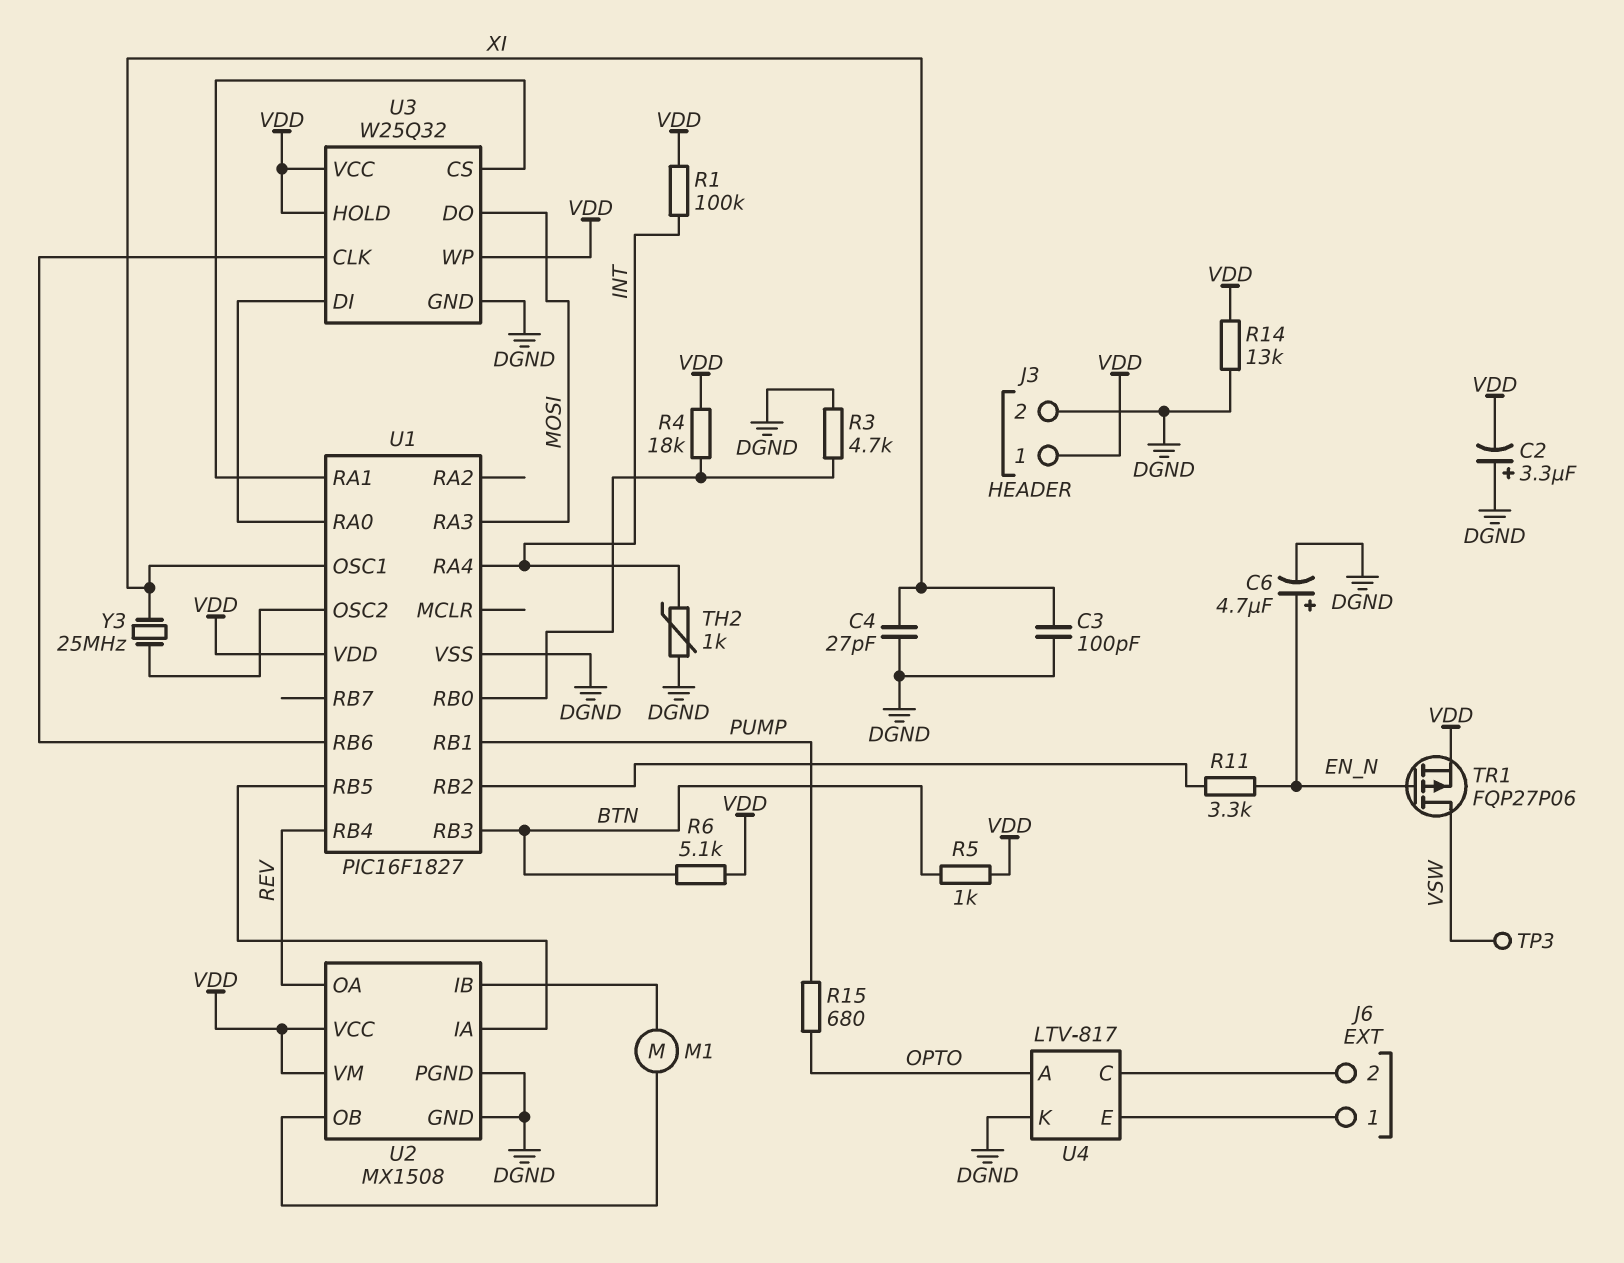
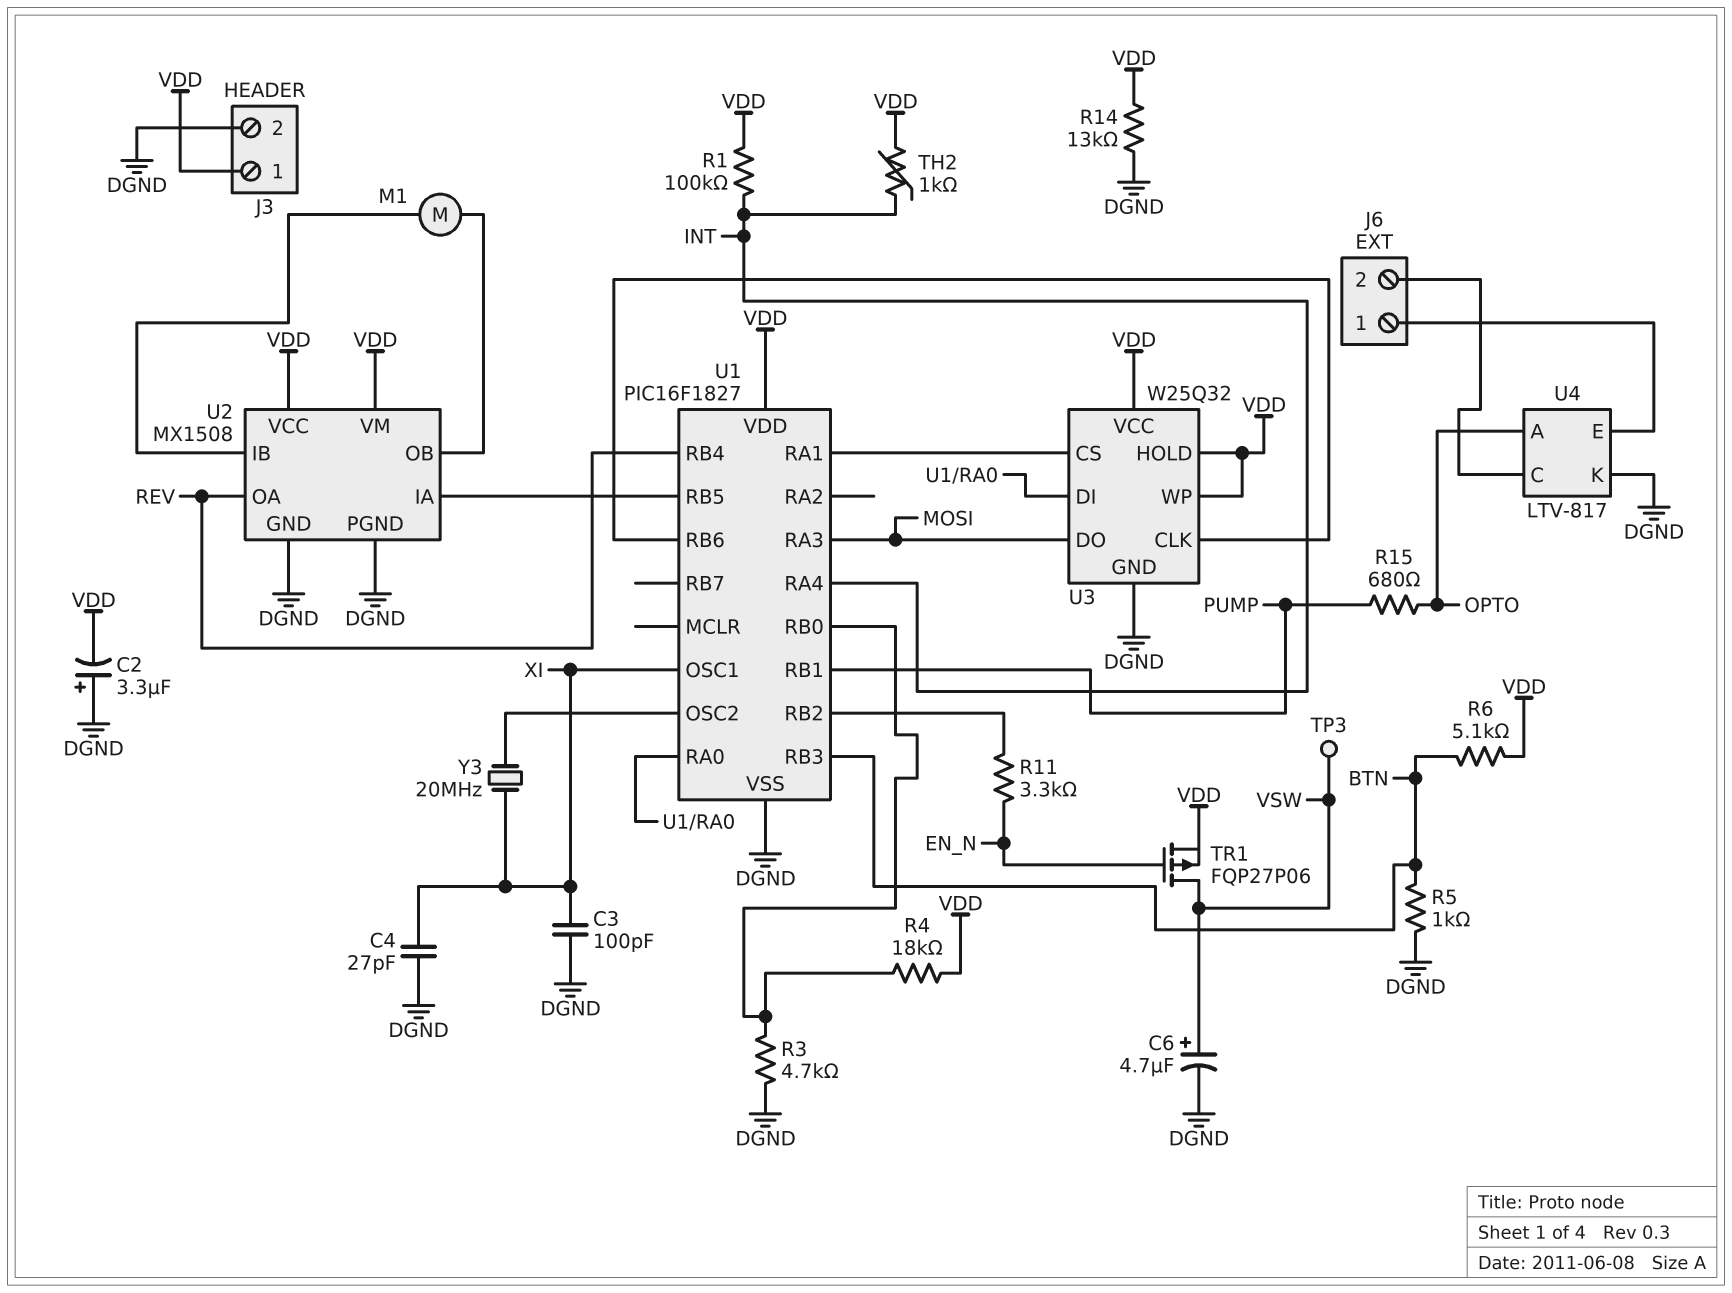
C6: 4.7uF (plus EN_N, minus DGND) -> 4.7uF (plus VSW, minus DGND)
R5: 1k (BTN, VDD) -> 1k (BTN, DGND)
TH2: 1k (DGND, INT) -> 1k (INT, VDD)
Y3: 25MHz (U1/OSC2, XI) -> 20MHz (U1/OSC2, XI)

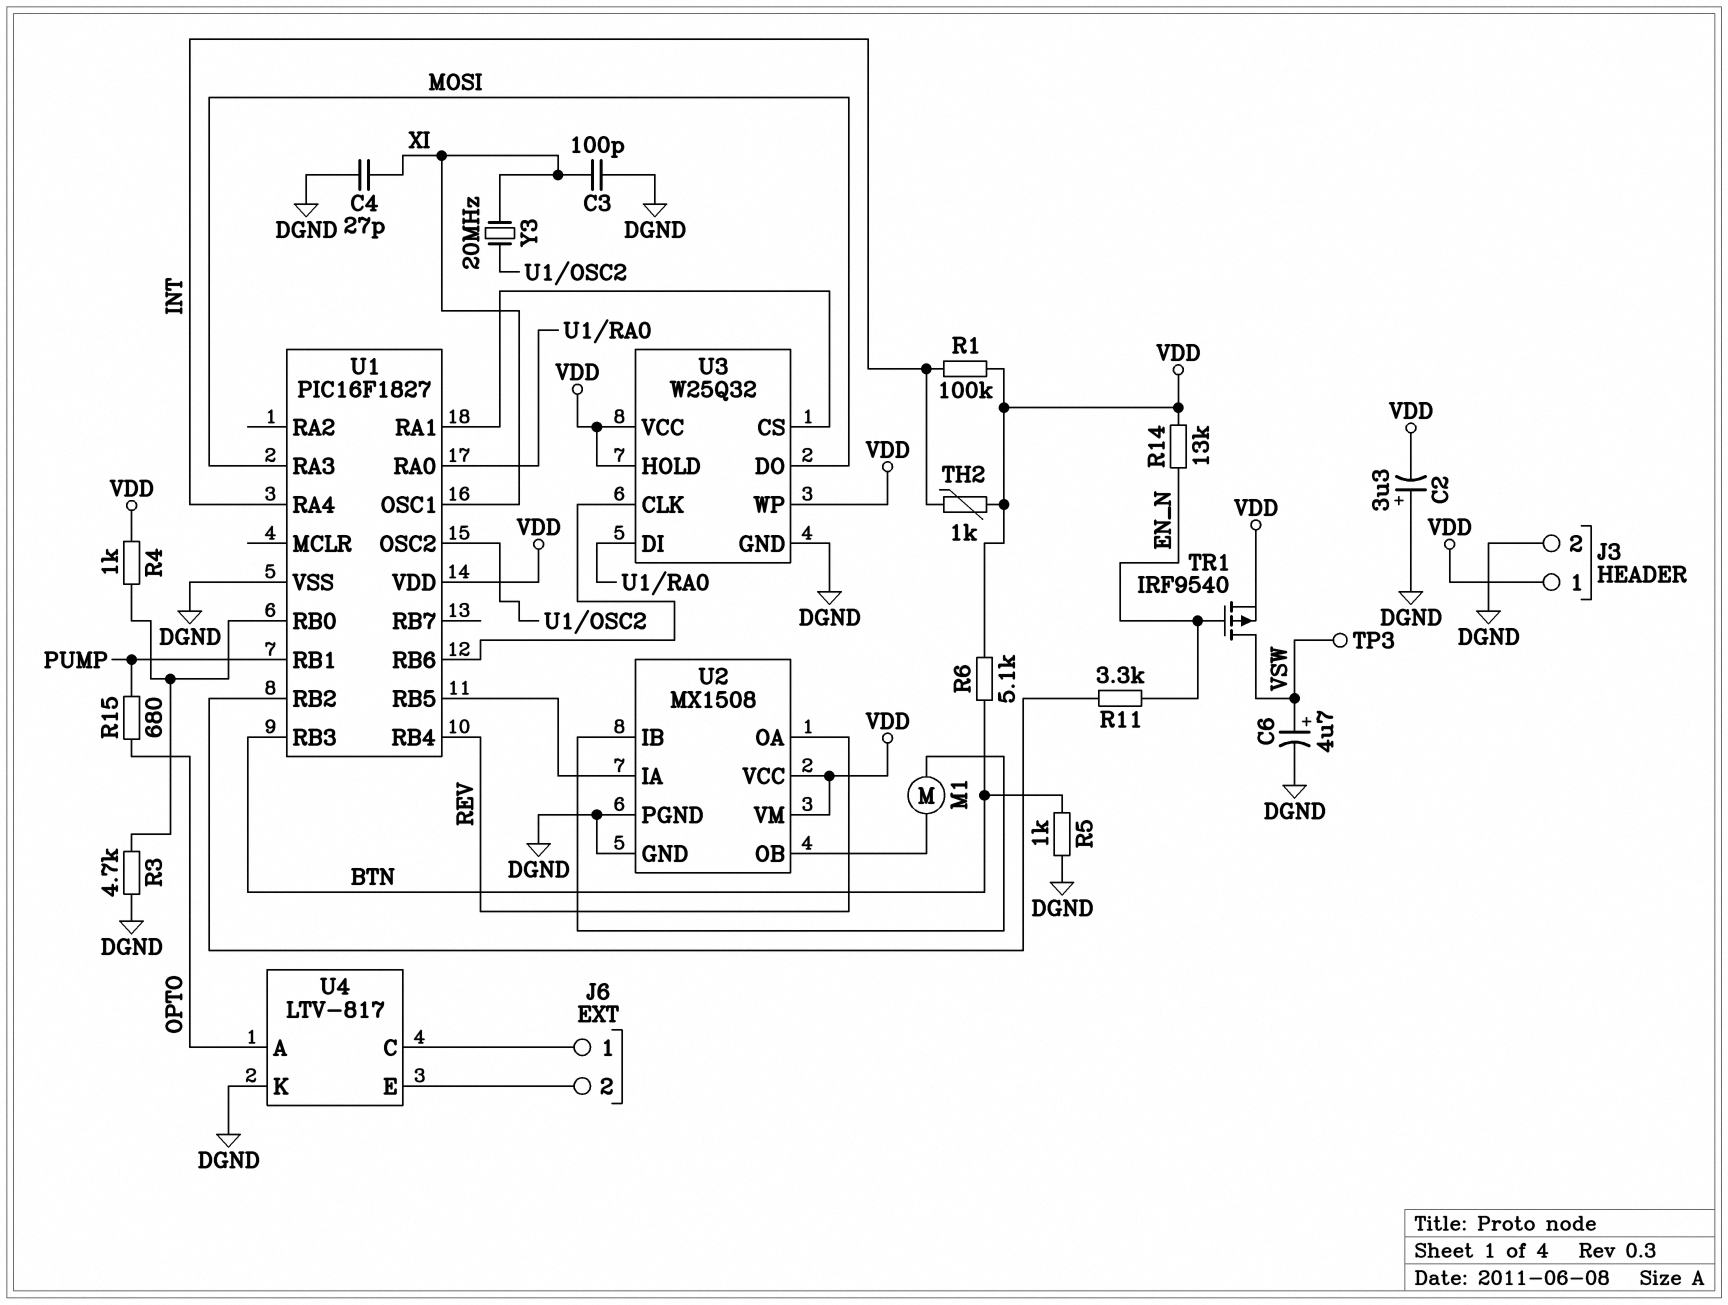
R4: 18k (U1/RB0, VDD) -> 1k (U1/RB0, VDD)
R14: 13k (DGND, VDD) -> 13k (EN_N, VDD)
TR1: PMOS FQP27P06 (G EN_N, D VSW, S VDD) -> PMOS IRF9540 (G EN_N, D VSW, S VDD)
U4 pin C: J6/2 -> J6/1
U4 pin E: J6/1 -> J6/2

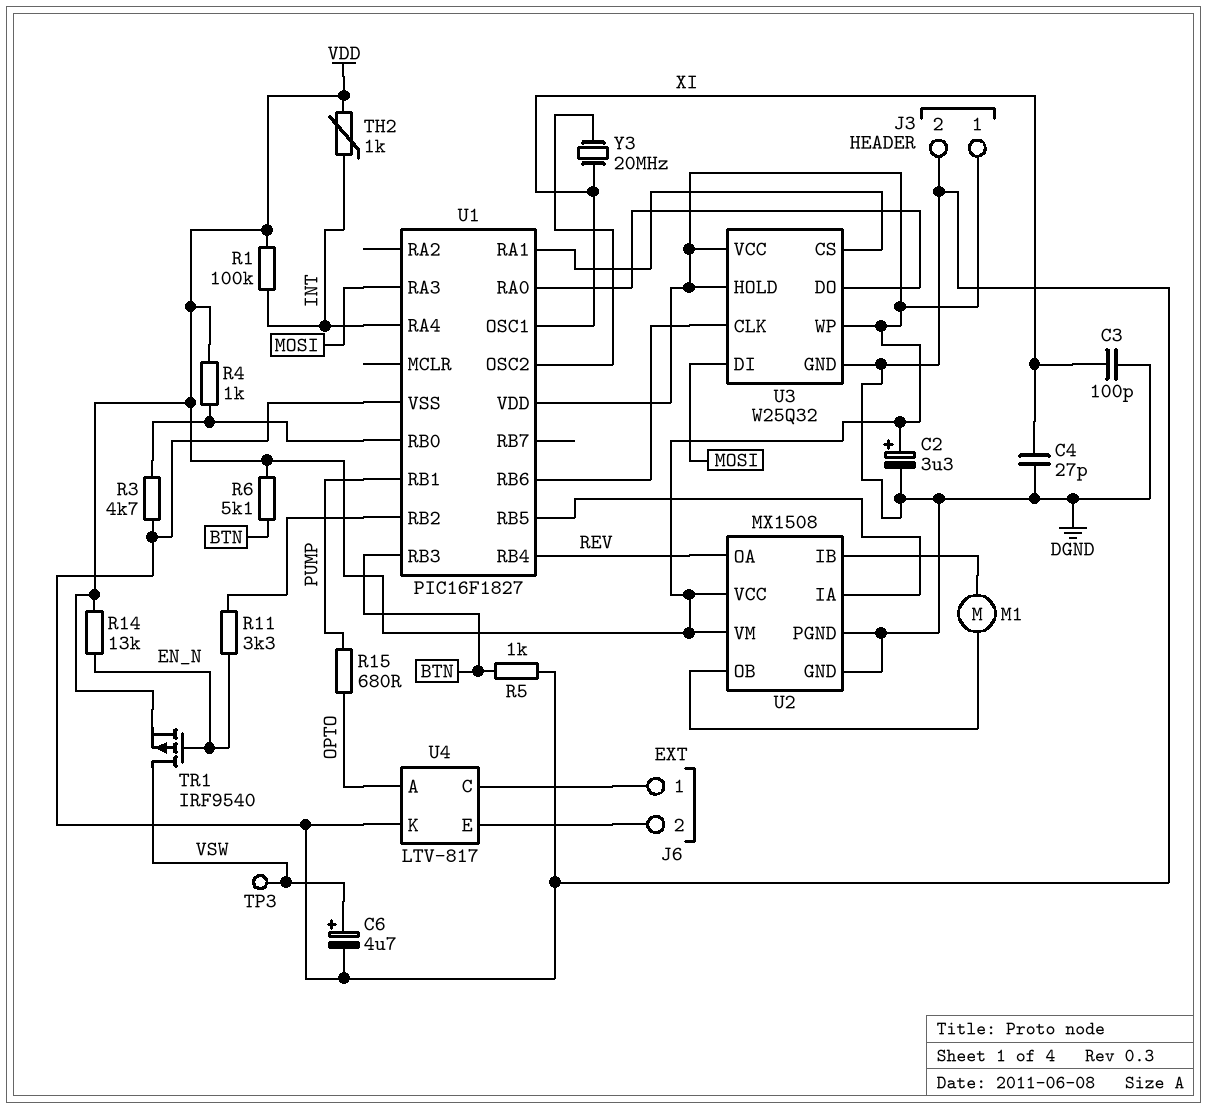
C2: 3.3uF (plus DGND, minus VDD) -> 3.3uF (plus VDD, minus DGND)
U3 pin DI: U1/RA0 -> MOSI
U3 pin DO: MOSI -> U1/RA0

